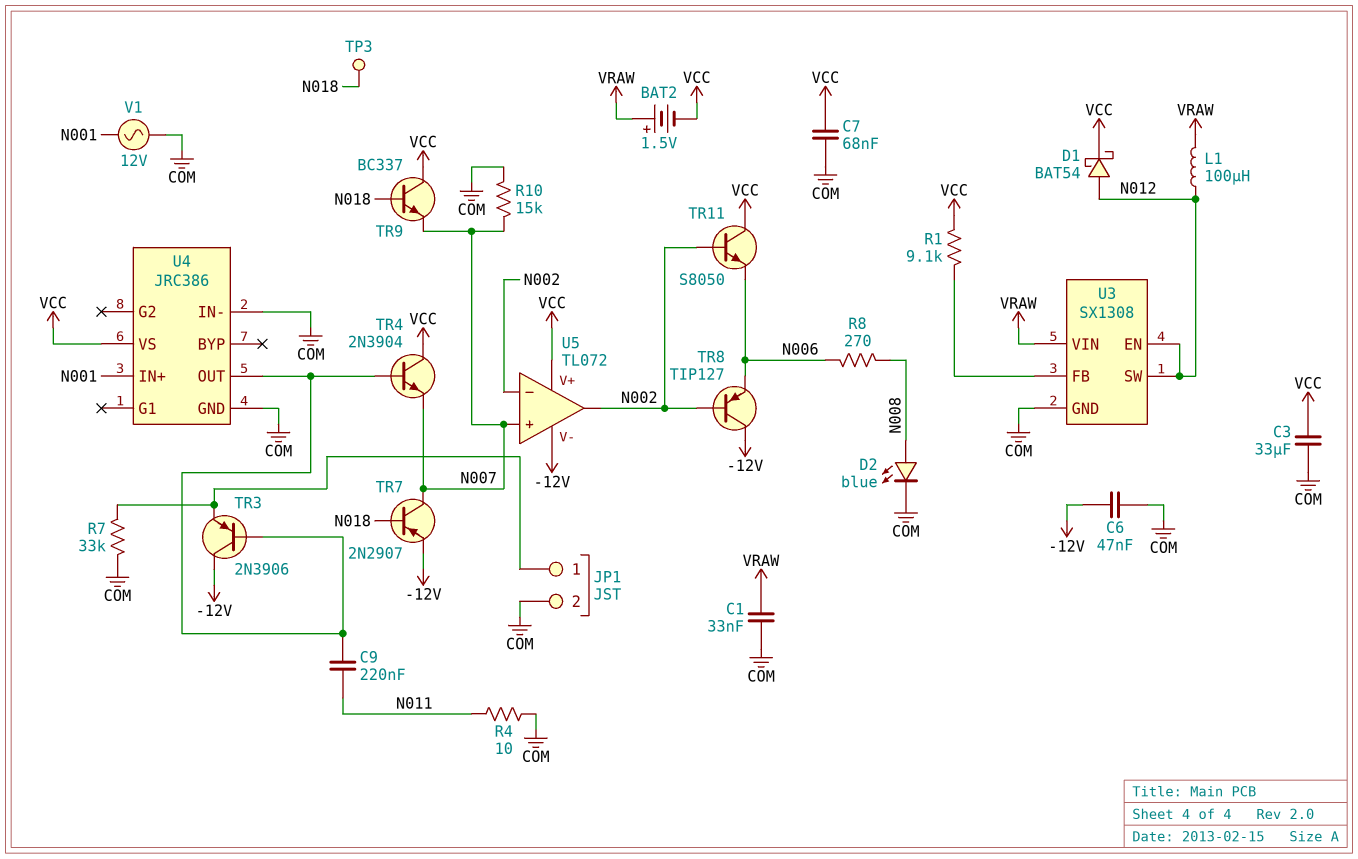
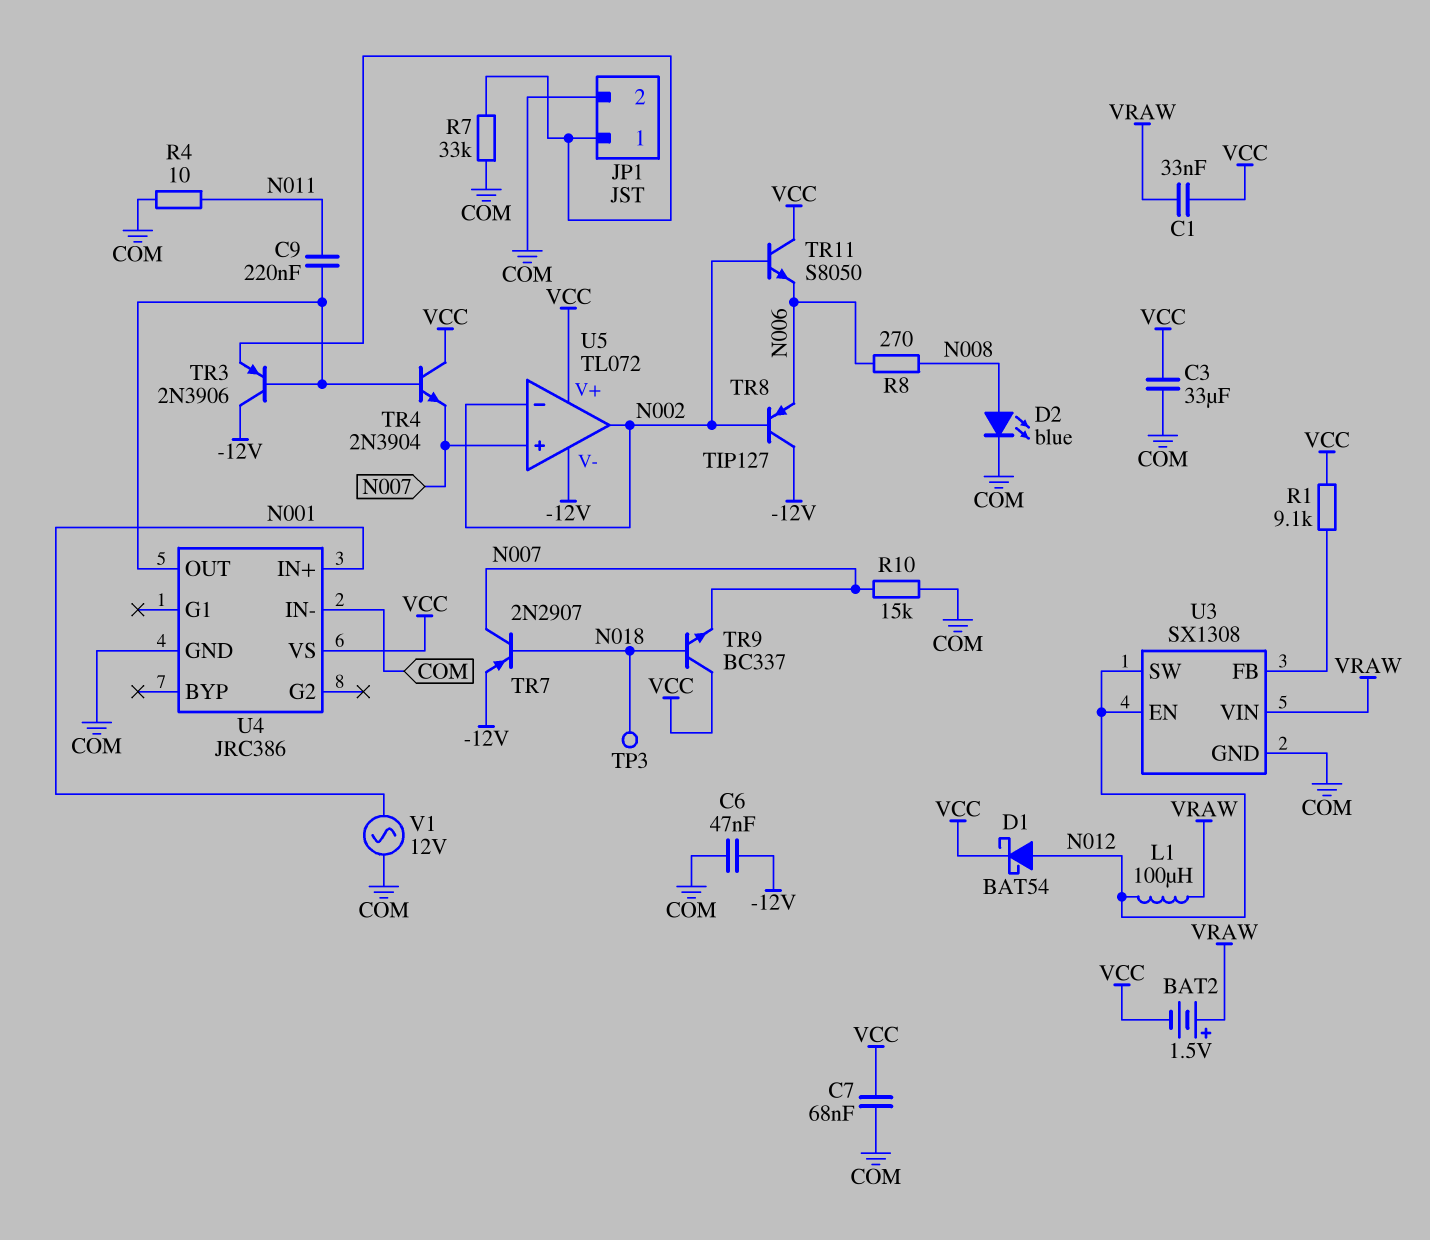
C1: 33nF (COM, VRAW) -> 33nF (VCC, VRAW)

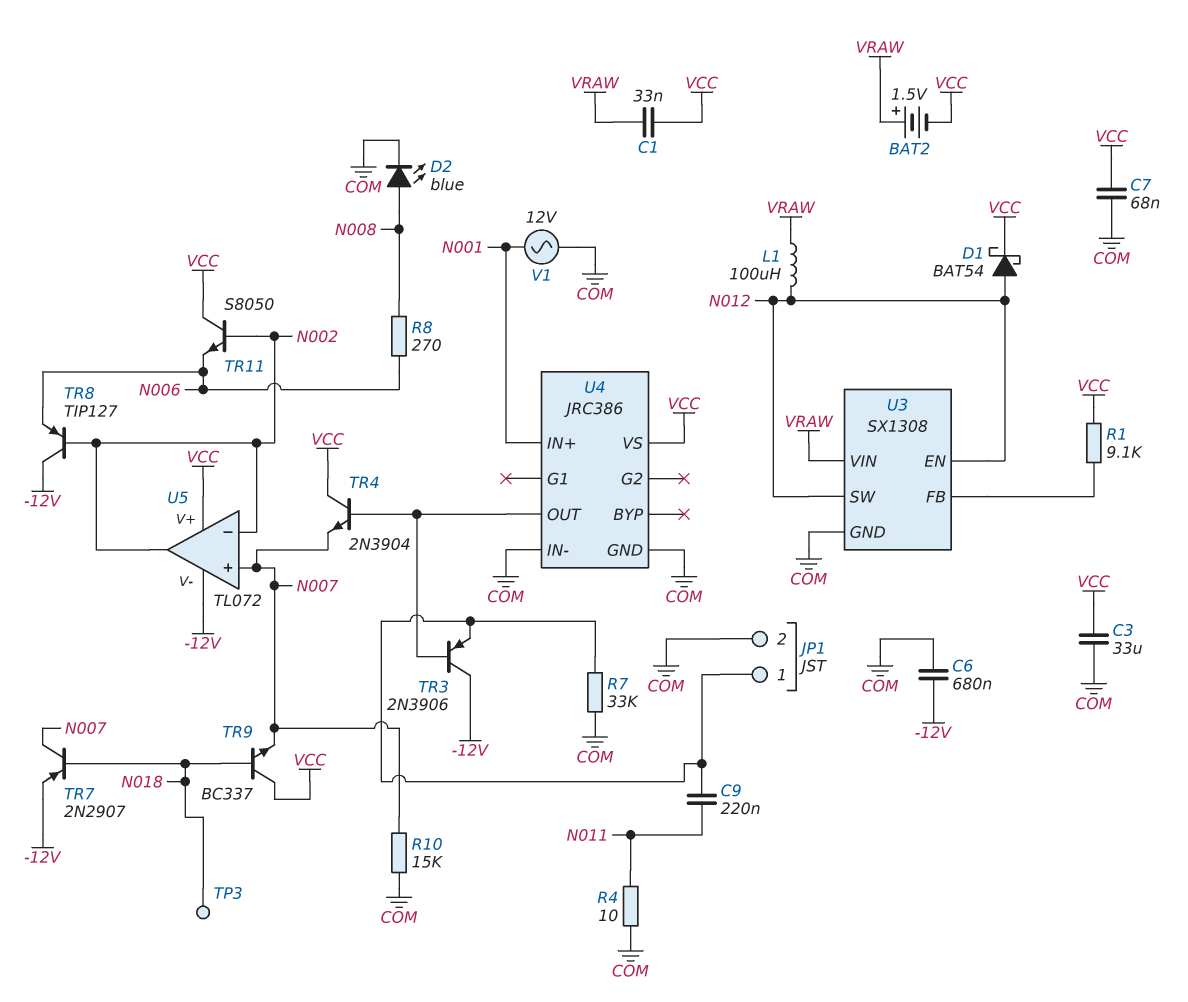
C6: 47nF (-12V, COM) -> 680nF (-12V, COM)
C9: 220nF (N011, U4/OUT) -> 220nF (JP1/1, N011)

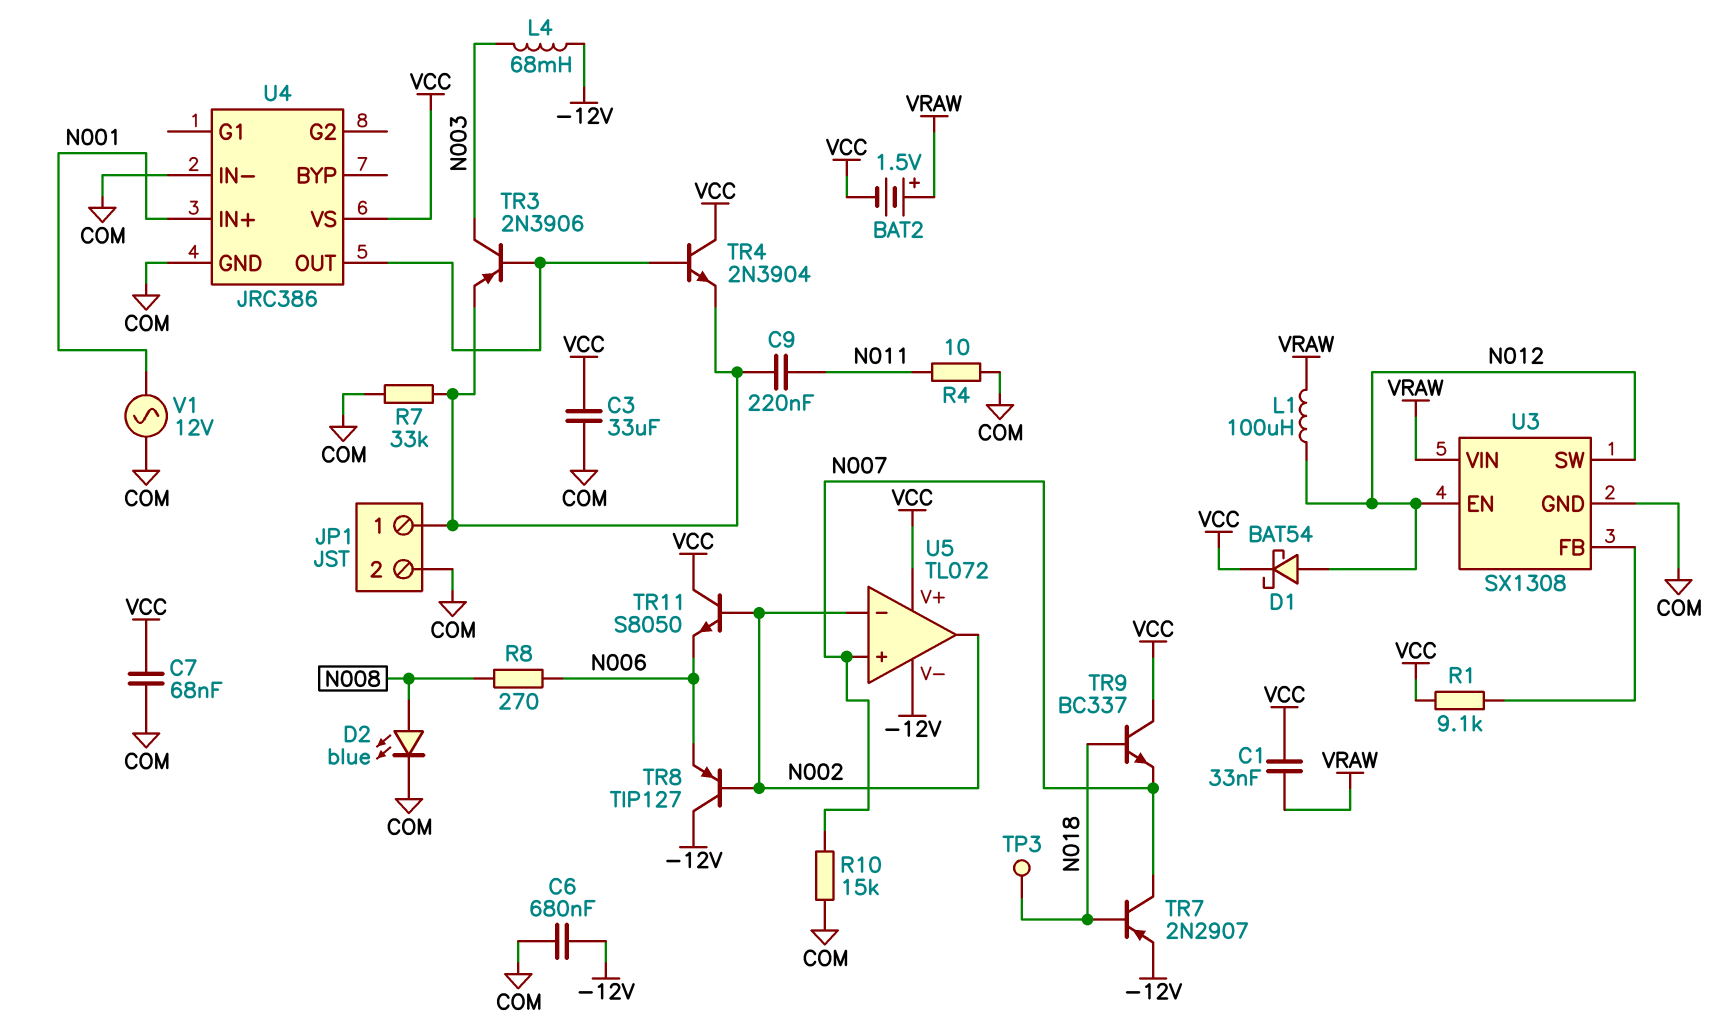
L4: none -> 68mH (-12V, N003)
TR3: PNP 2N3906 (B U4/OUT, C -12V, E JP1/1) -> PNP 2N3906 (B U4/OUT, C N003, E JP1/1)
TR4: NPN 2N3904 (B U4/OUT, C VCC, E N007) -> NPN 2N3904 (B U4/OUT, C VCC, E JP1/1)

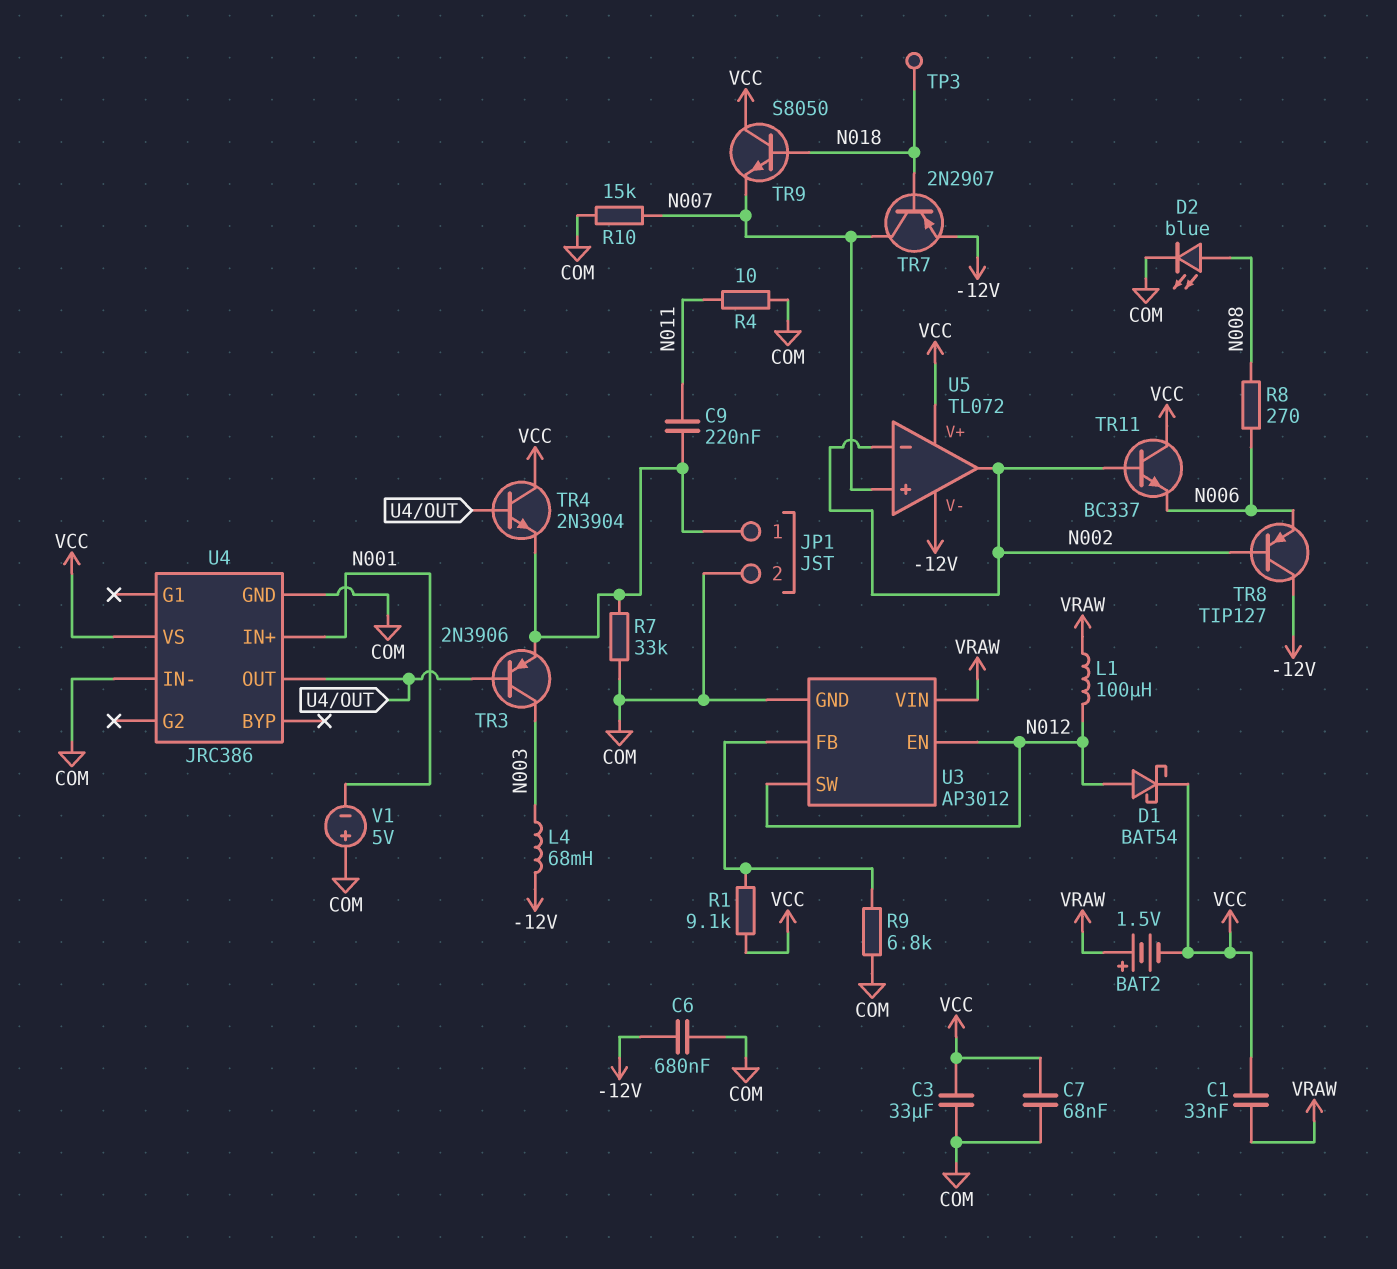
R9: none -> 6.8k (COM, U3/FB)
TR9: NPN BC337 (B N018, C VCC, E N007) -> NPN S8050 (B N018, C VCC, E N007)
TR11: NPN S8050 (B N002, C VCC, E N006) -> NPN BC337 (B N002, C VCC, E N006)
U3: SX1308 -> AP3012
V1: AC 12V (COM, N001) -> 5V (plus COM, minus N001)

